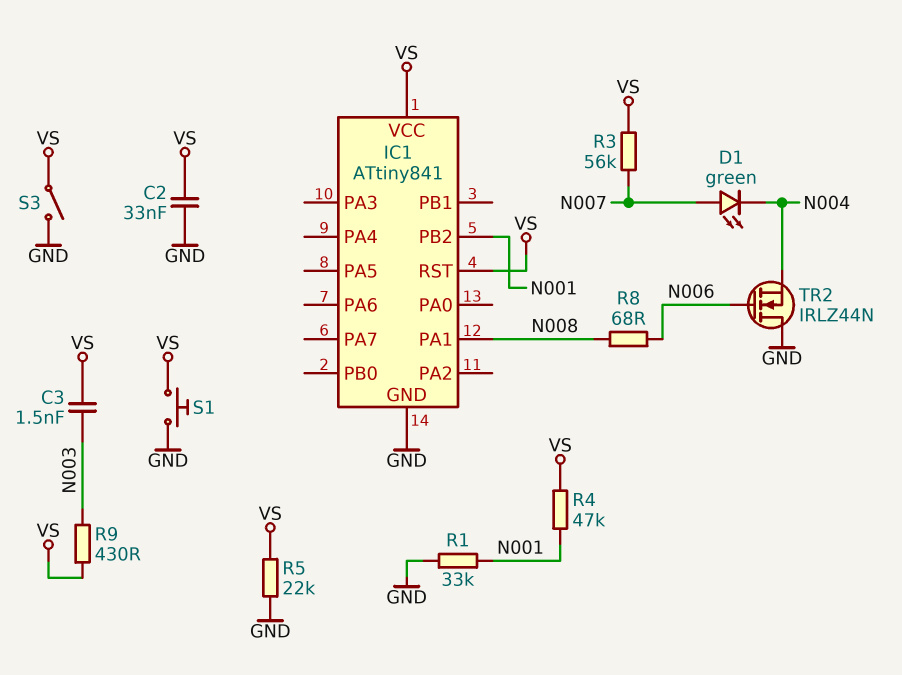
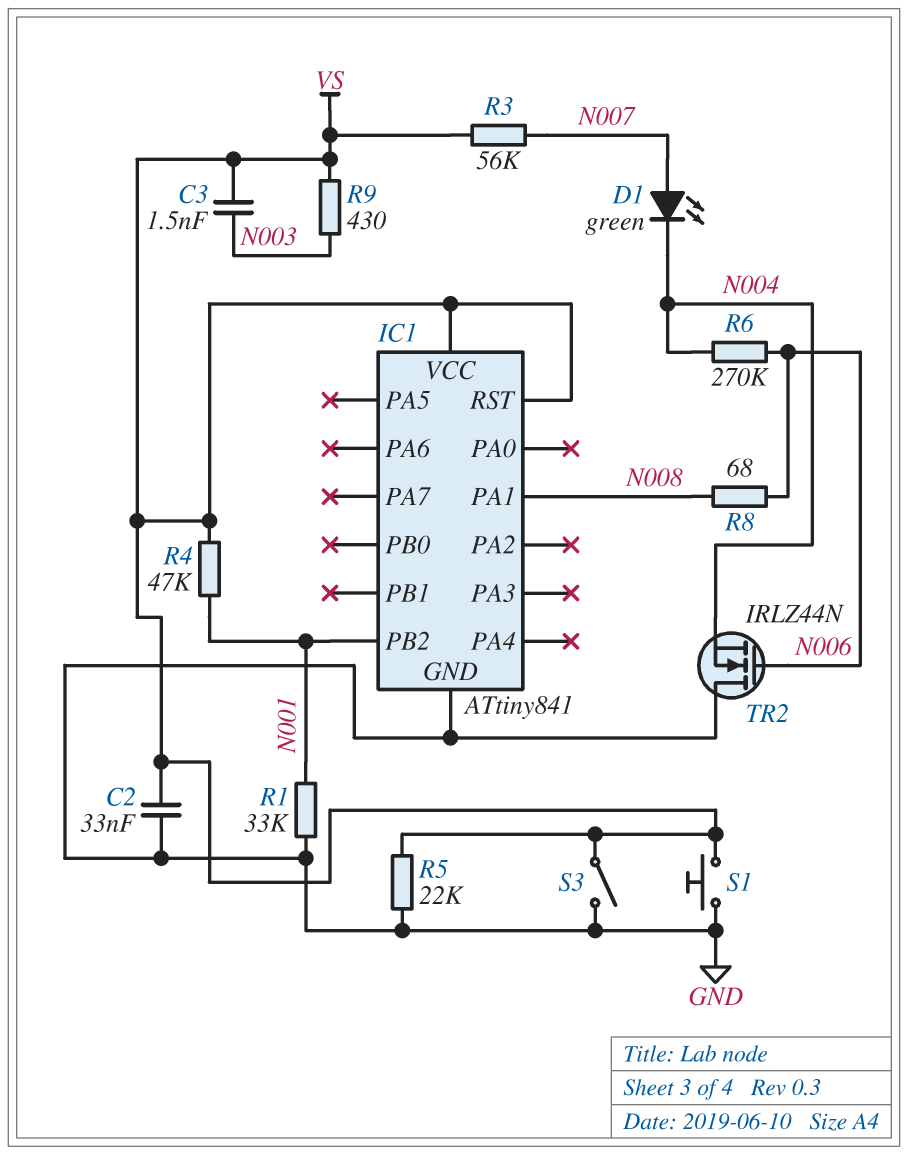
R6: none -> 270k (N004, N006)

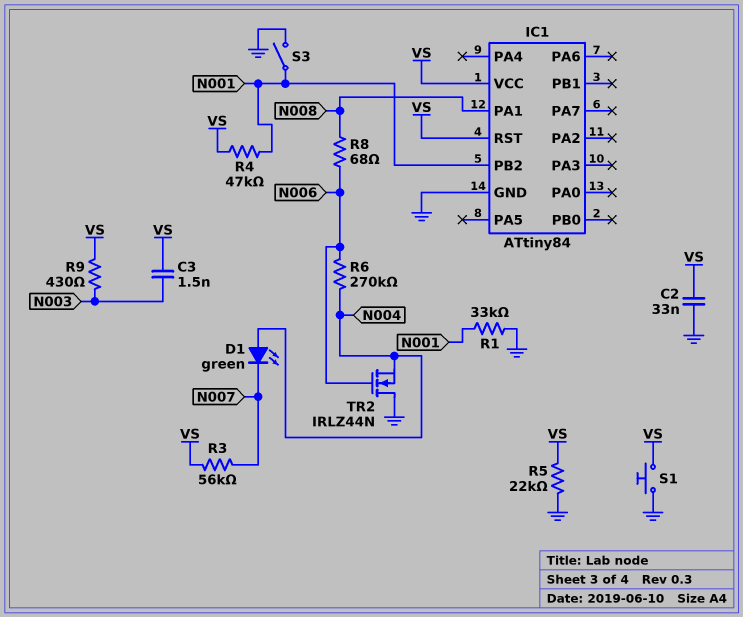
D1: LED green (A N007, K N004) -> LED green (A N004, K N007)
IC1: ATtiny841 -> ATtiny84
S3: switch (GND, VS) -> switch (GND, N001)

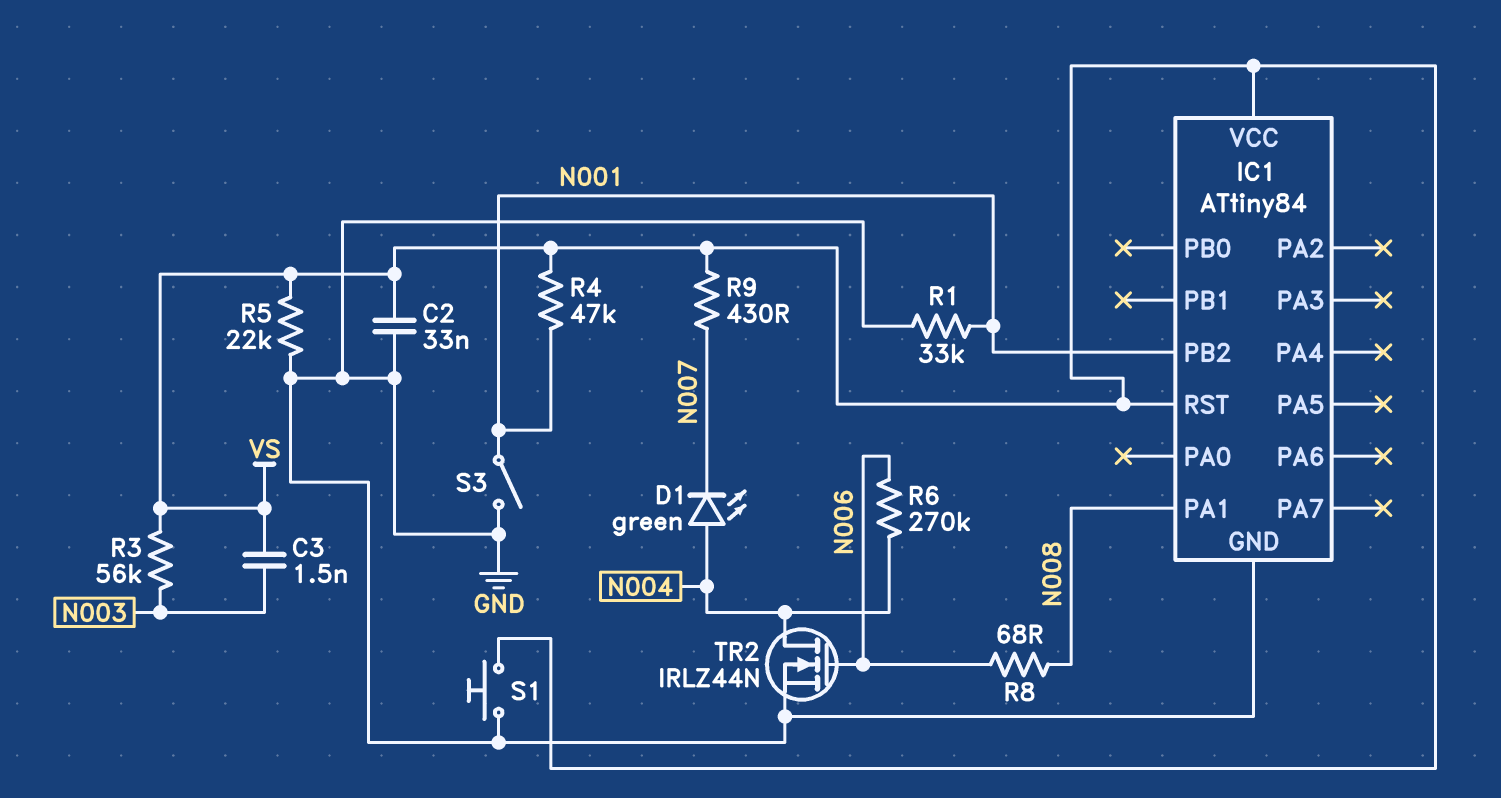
R3: 56k (N007, VS) -> 56k (N003, VS)
R9: 430 (N003, VS) -> 430 (N007, VS)
TR2: NMOS IRLZ44N (G N006, D GND, S N004) -> NMOS IRLZ44N (G N006, D N004, S GND)

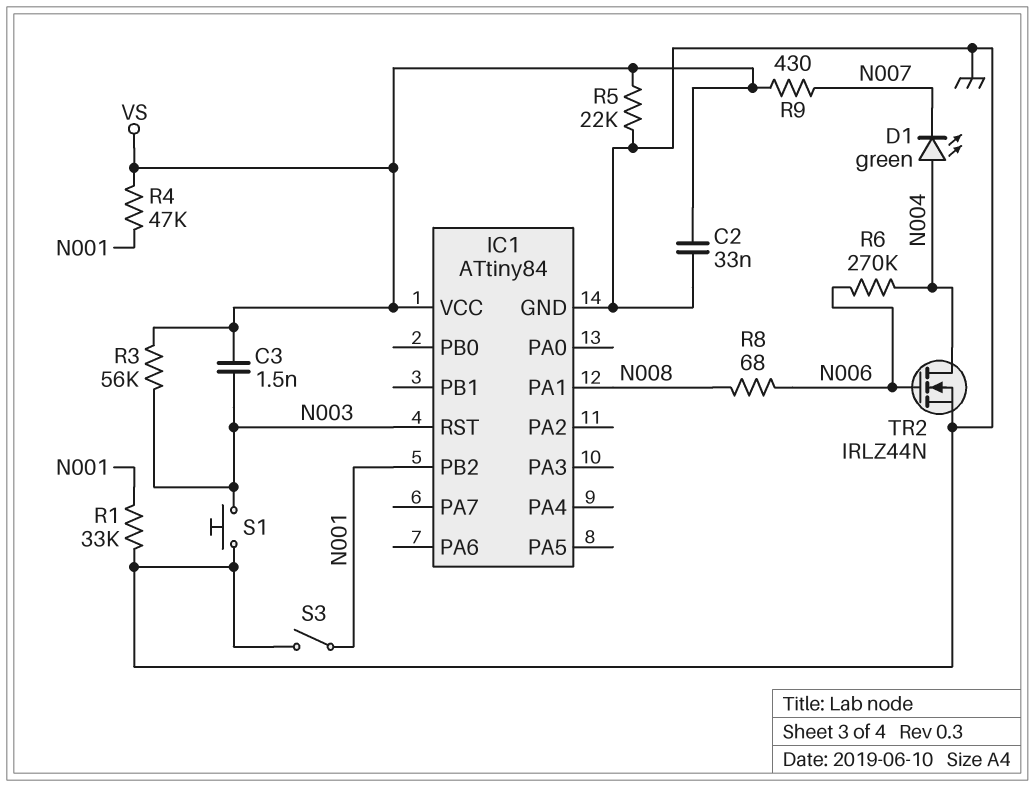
IC1 pin RST: VS -> N003
S1: button (GND, VS) -> button (GND, N003)

